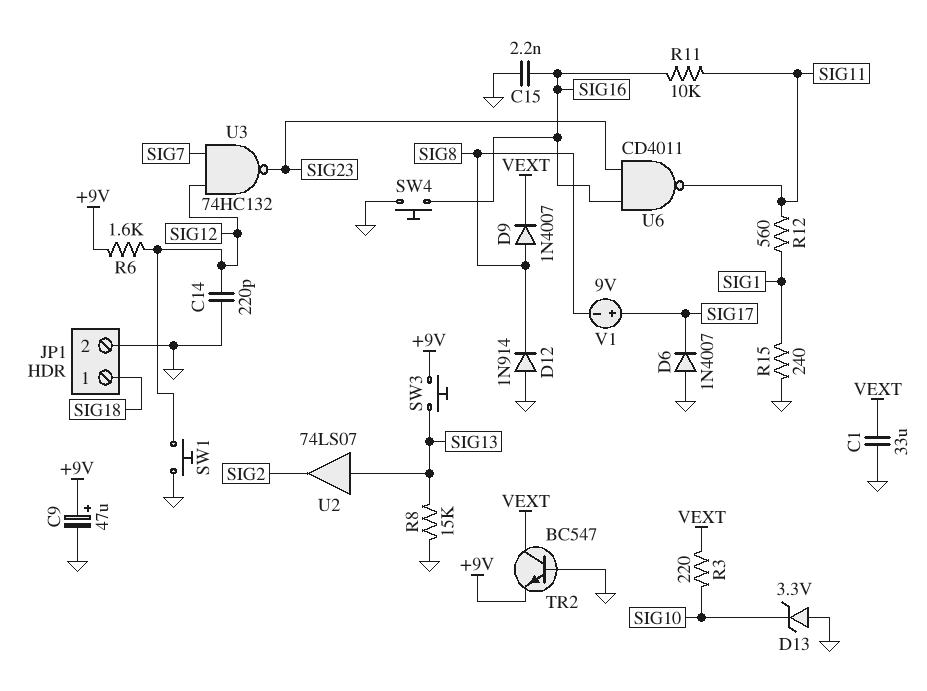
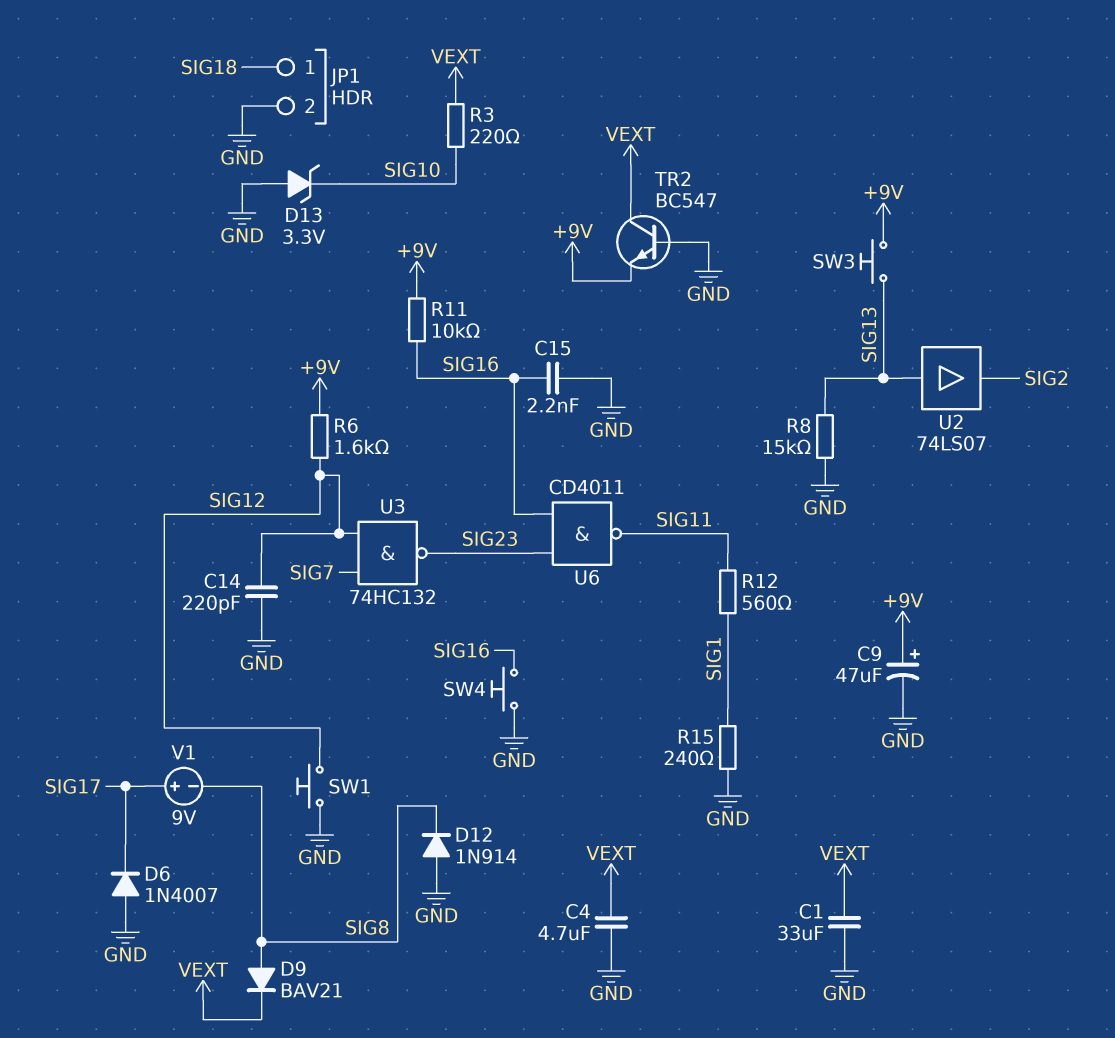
C4: none -> 4.7uF (GND, VEXT)
D9: diode 1N4007 (A SIG8, K VEXT) -> diode BAV21 (A SIG8, K VEXT)
R11: 10k (SIG11, SIG16) -> 10k (+9V, SIG16)

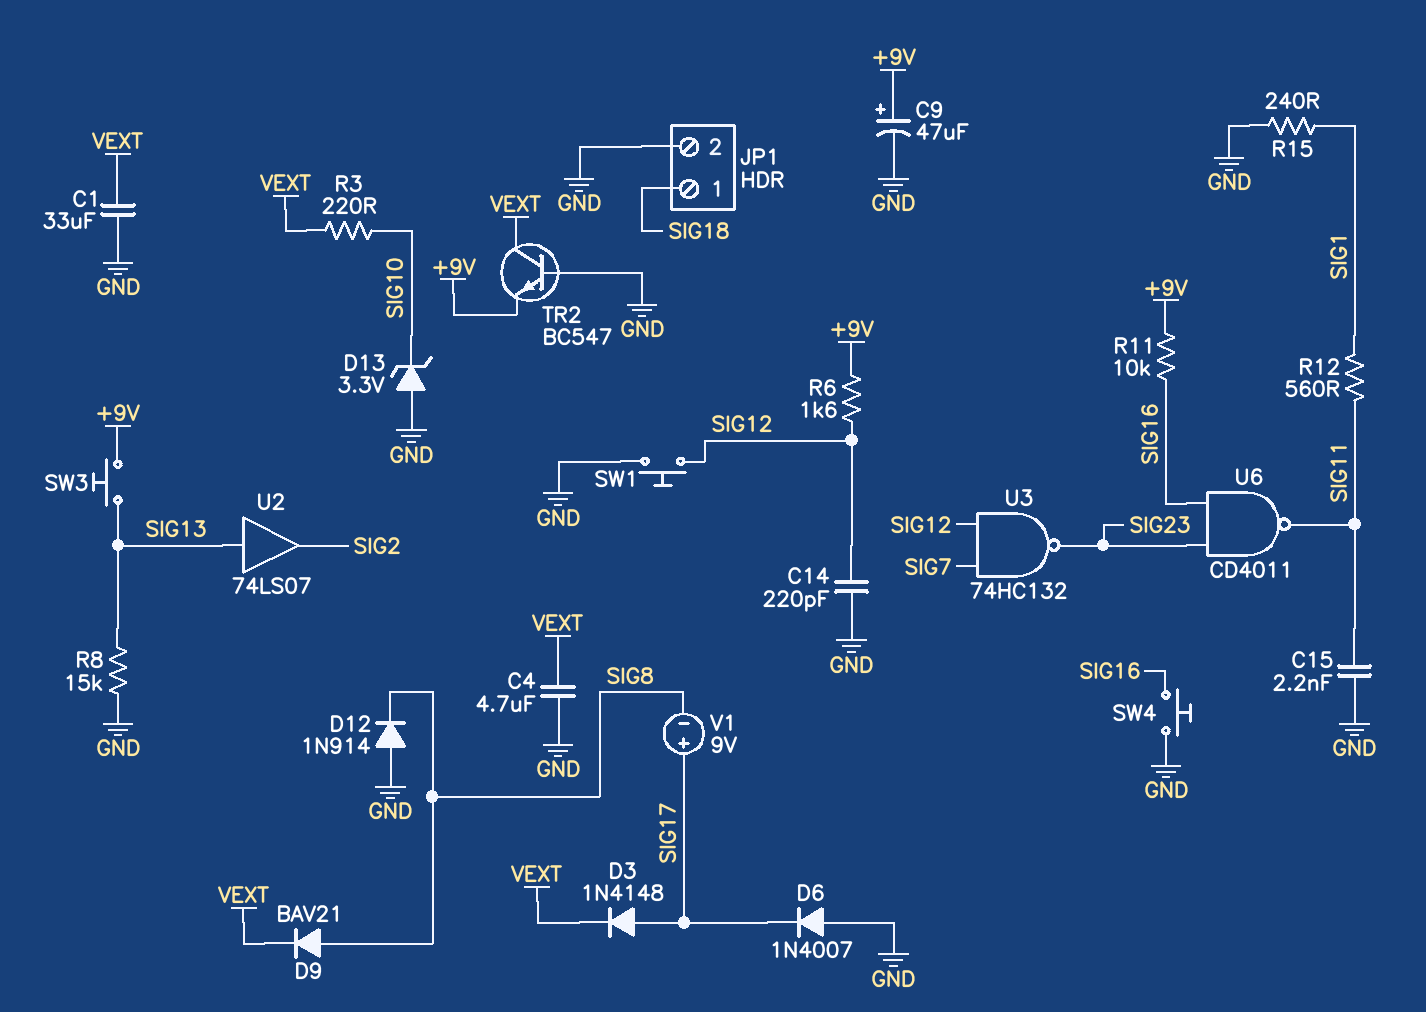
C15: 2.2nF (GND, SIG16) -> 2.2nF (GND, SIG11)
D3: none -> diode 1N4148 (A SIG17, K VEXT)

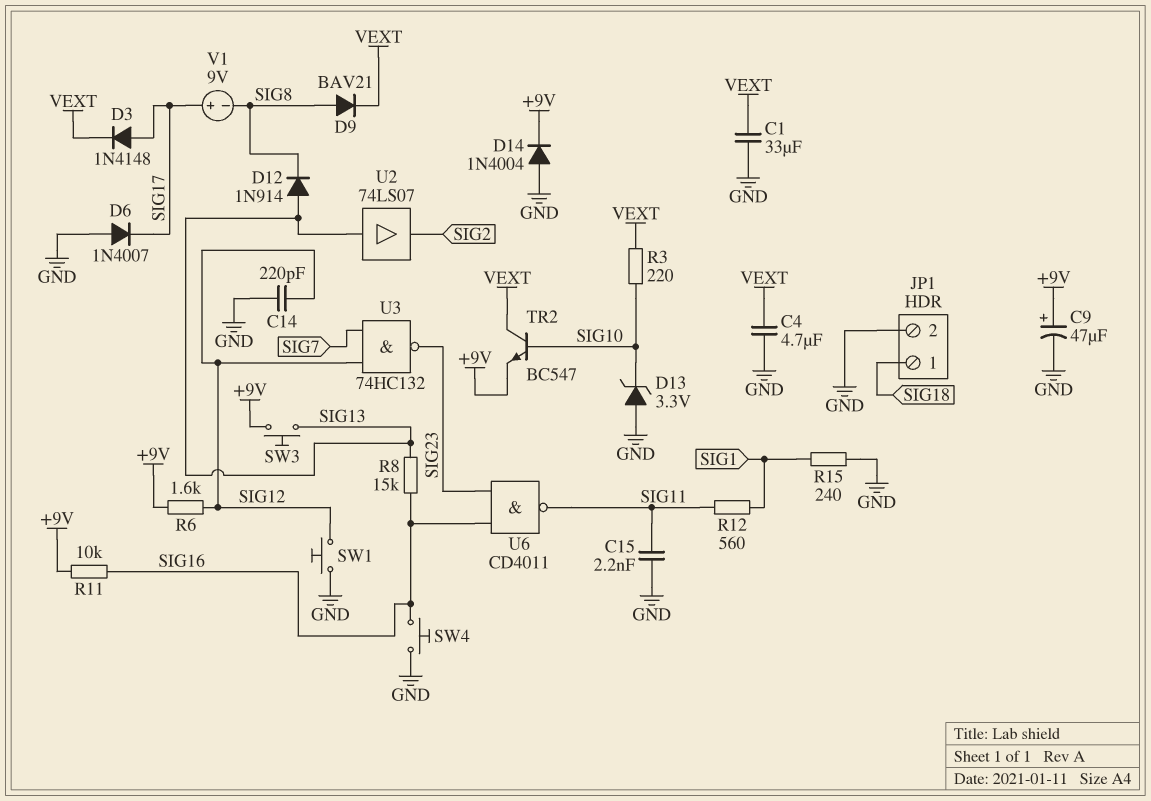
D12: diode 1N914 (A GND, K SIG8) -> diode 1N914 (A SIG13, K SIG8)
D14: none -> diode 1N4004 (A GND, K +9V)
R8: 15k (GND, SIG13) -> 15k (SIG13, SIG16)
TR2: NPN BC547 (B GND, C VEXT, E +9V) -> NPN BC547 (B SIG10, C VEXT, E +9V)

